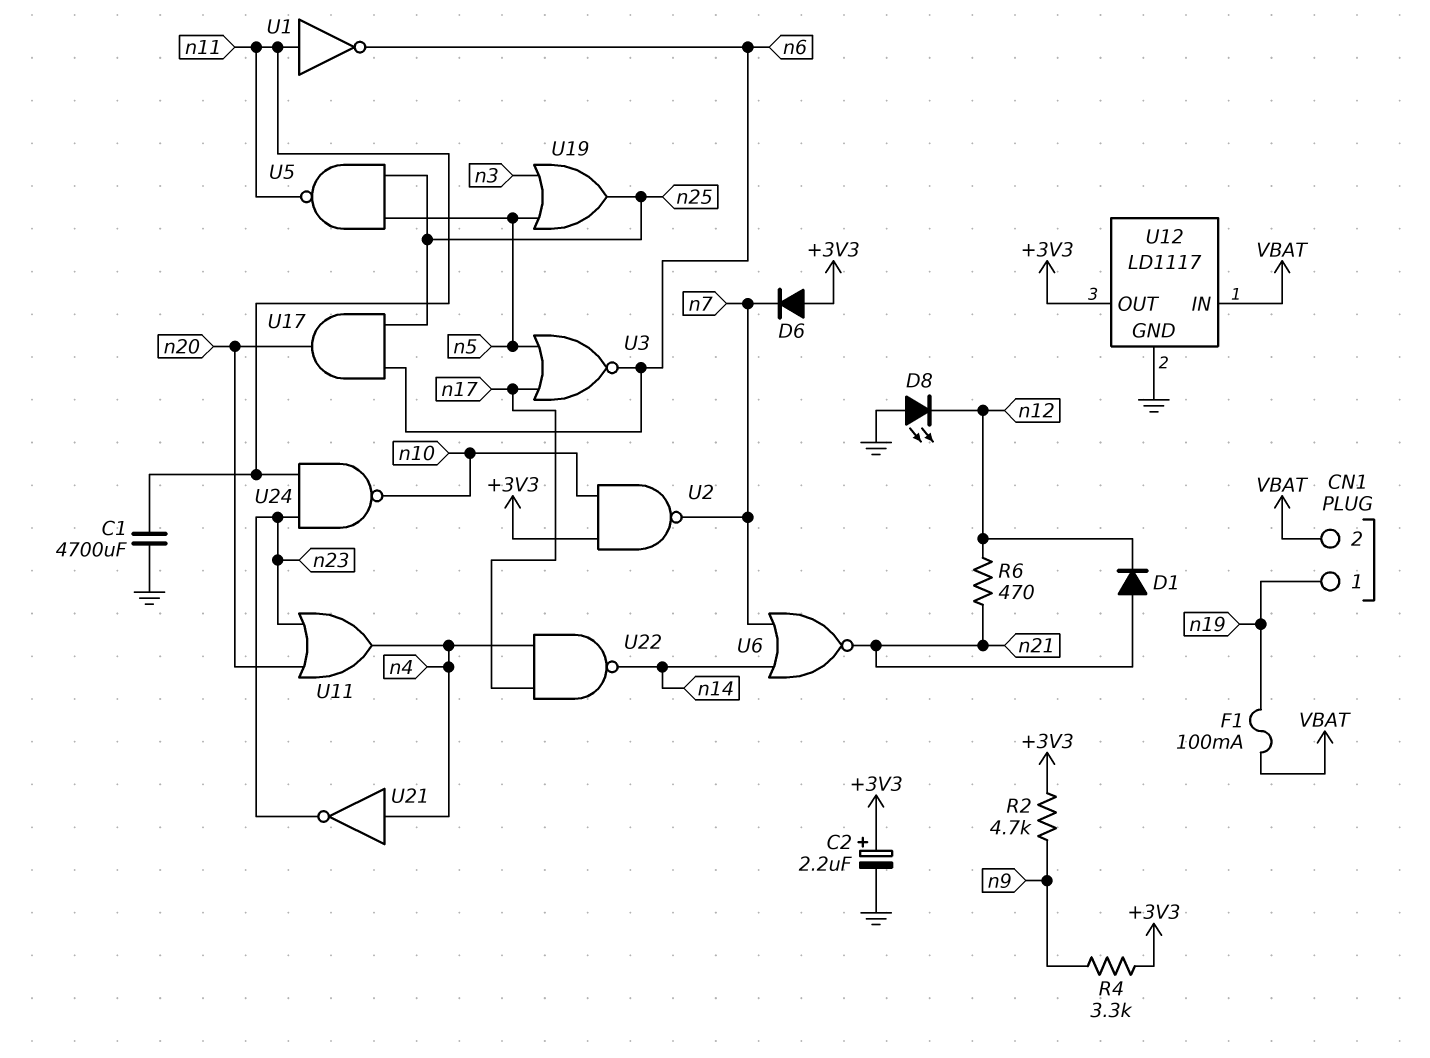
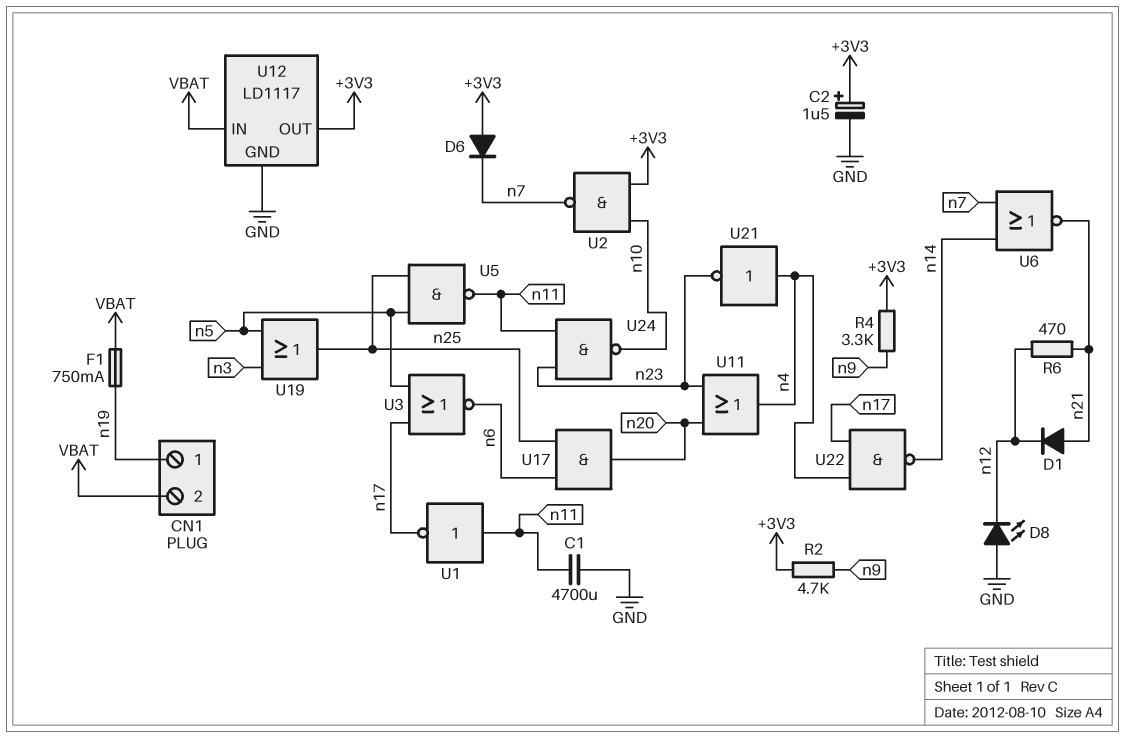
C2: 2.2uF (plus +3V3, minus GND) -> 1.5uF (plus +3V3, minus GND)
F1: 100mA (VBAT, n19) -> 750mA (VBAT, n19)
U1: NOT (in n11, out n6) -> NOT (in n11, out n17)

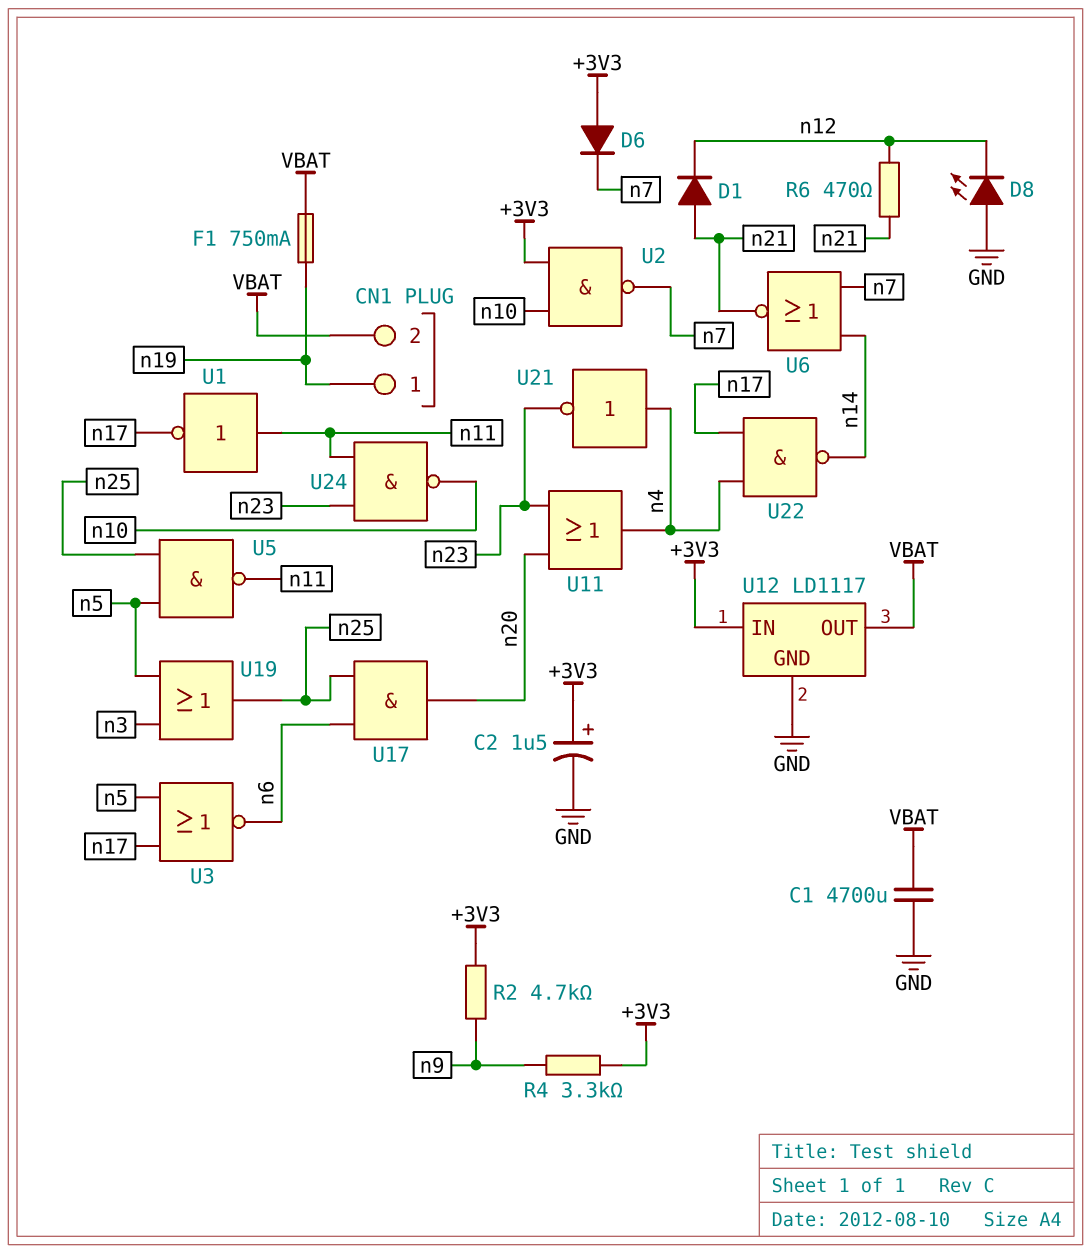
C1: 4700uF (GND, n11) -> 4700uF (GND, VBAT)
U12 pin IN: VBAT -> +3V3
U12 pin OUT: +3V3 -> VBAT

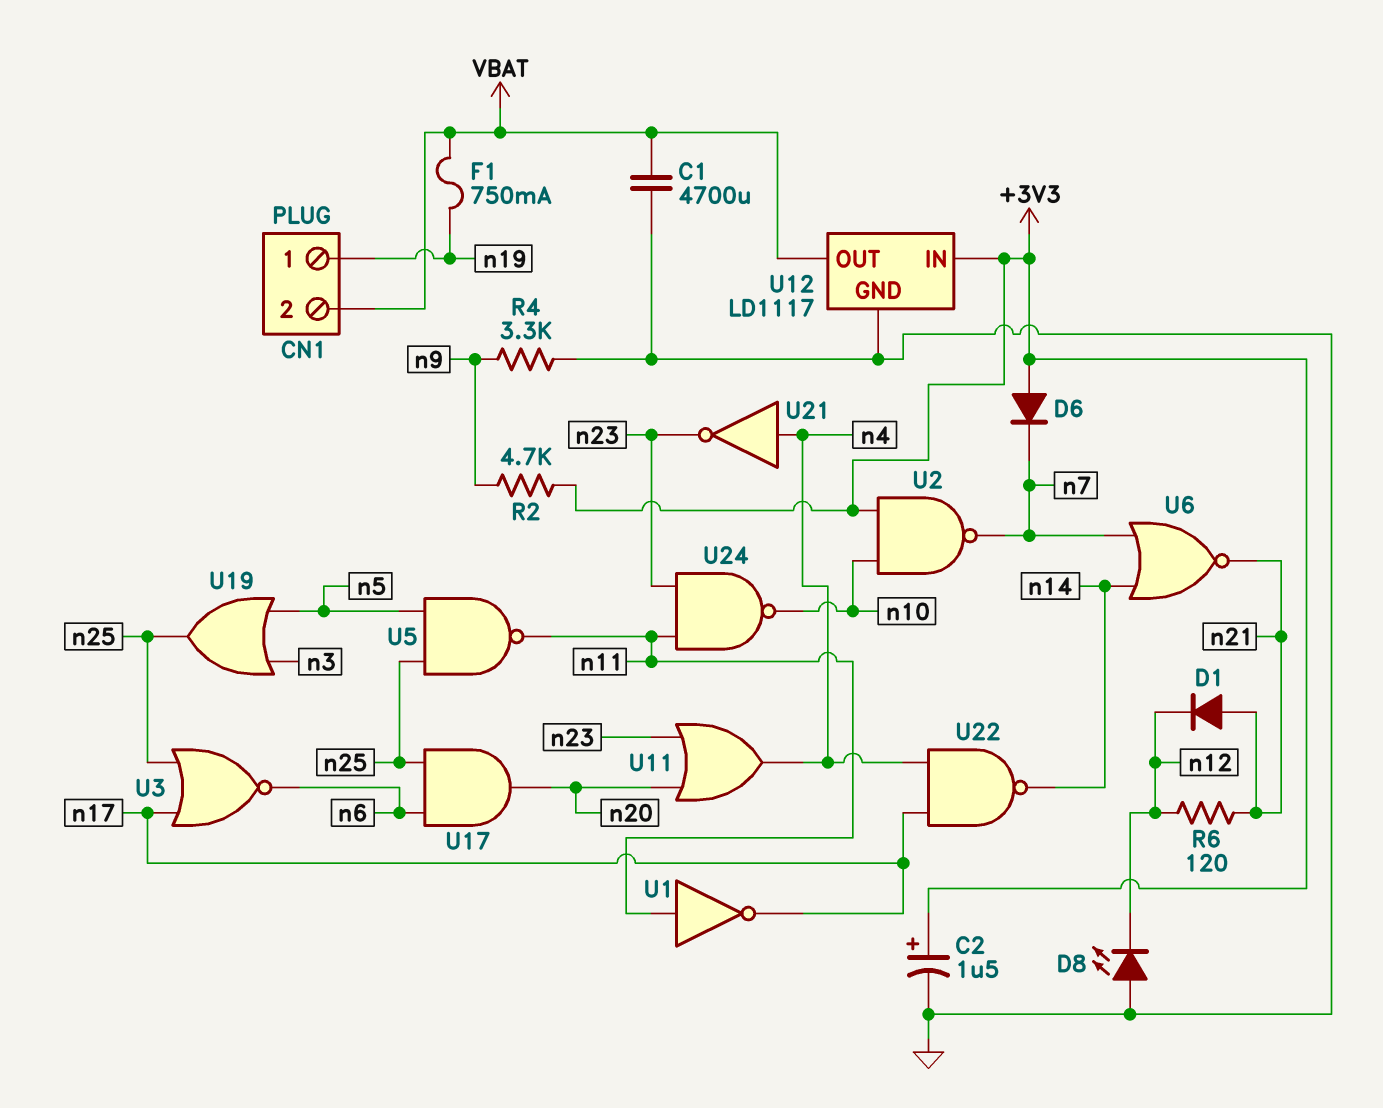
R4: 3.3k (+3V3, n9) -> 3.3k (GND, n9)
R6: 470 (n12, n21) -> 120 (n12, n21)
U3: NOR (in n5, in n17, out n6) -> NOR (in n17, in n25, out n6)

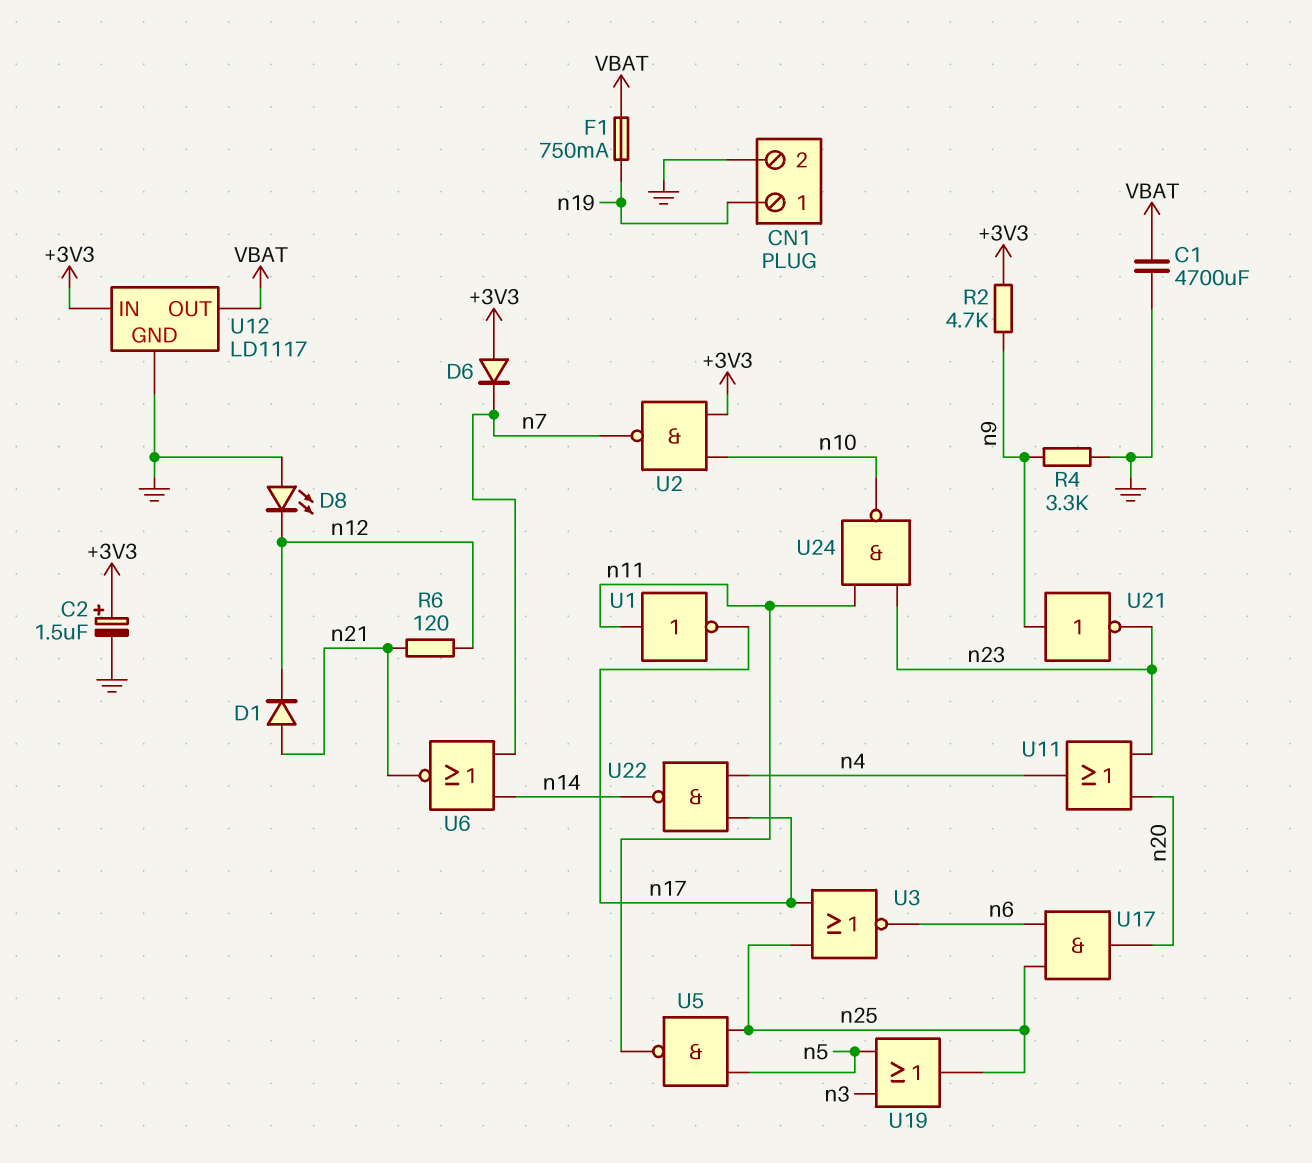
CN1 pin 2: VBAT -> GND
U21: NOT (in n4, out n23) -> NOT (in n9, out n23)

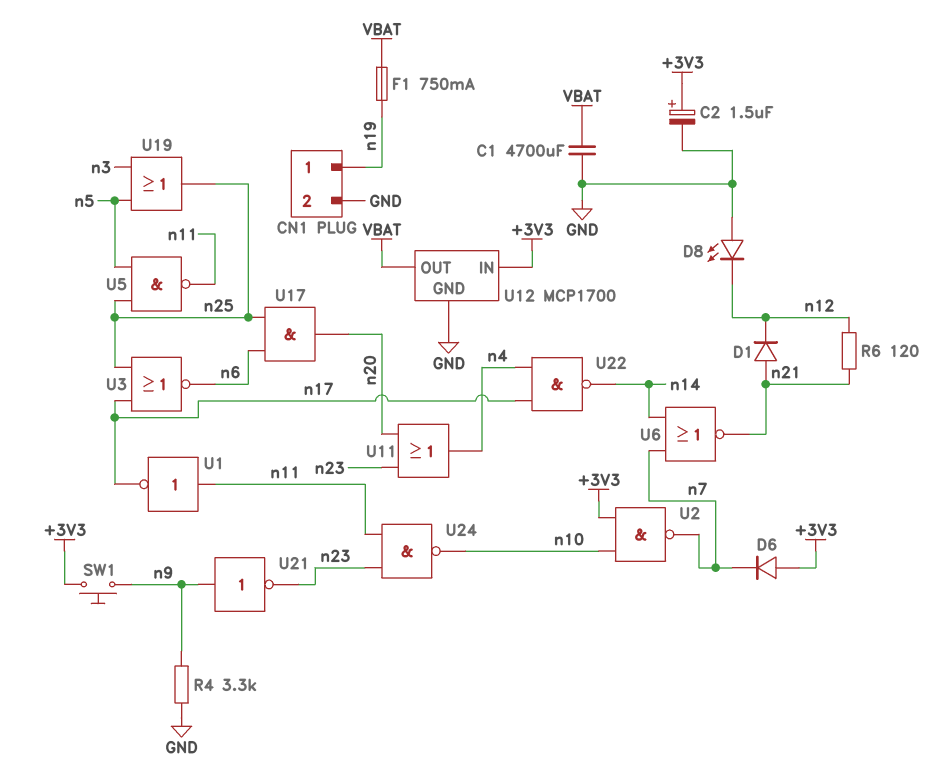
R2: 4.7k (+3V3, n9) -> none
SW1: none -> button (+3V3, n9)
U12: LD1117 -> MCP1700

